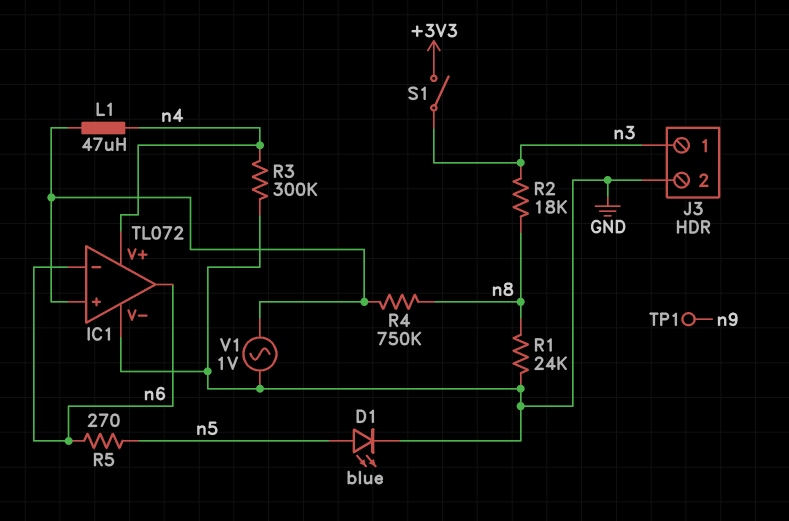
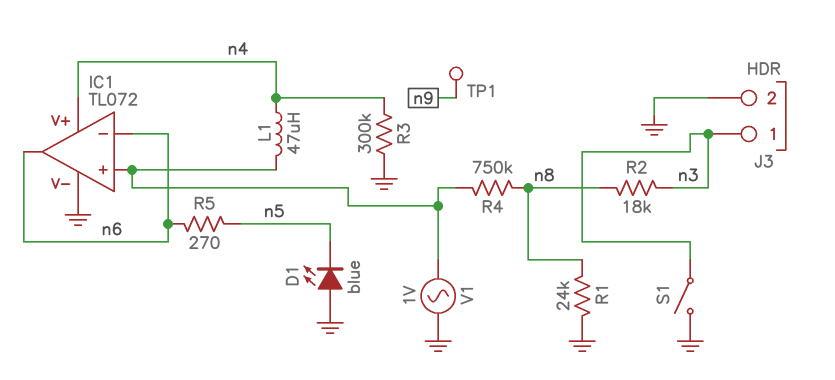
D1: LED blue (A n5, K GND) -> LED blue (A GND, K n5)
S1: switch (+3V3, n3) -> switch (GND, n3)

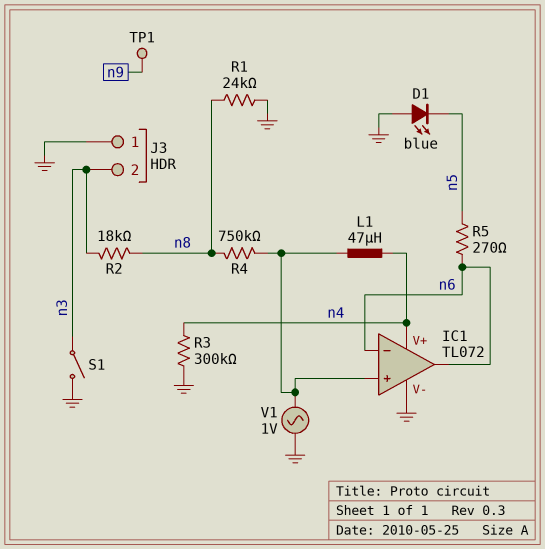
J3 pin 1: n3 -> GND
J3 pin 2: GND -> n3

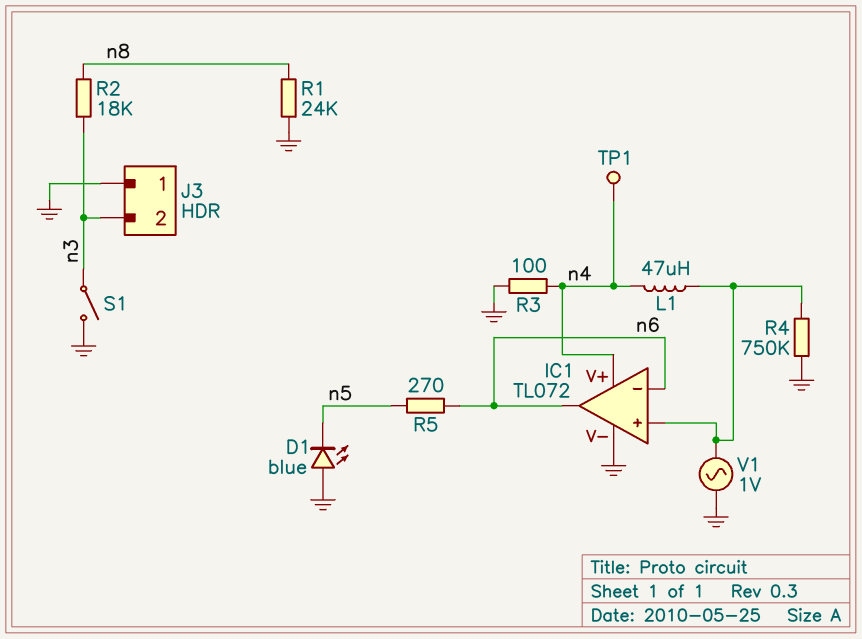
R3: 300k (GND, n4) -> 100 (GND, n4)
R4: 750k (IC1/in+, n8) -> 750k (GND, IC1/in+)
TP1: test point (n9) -> test point (n4)

